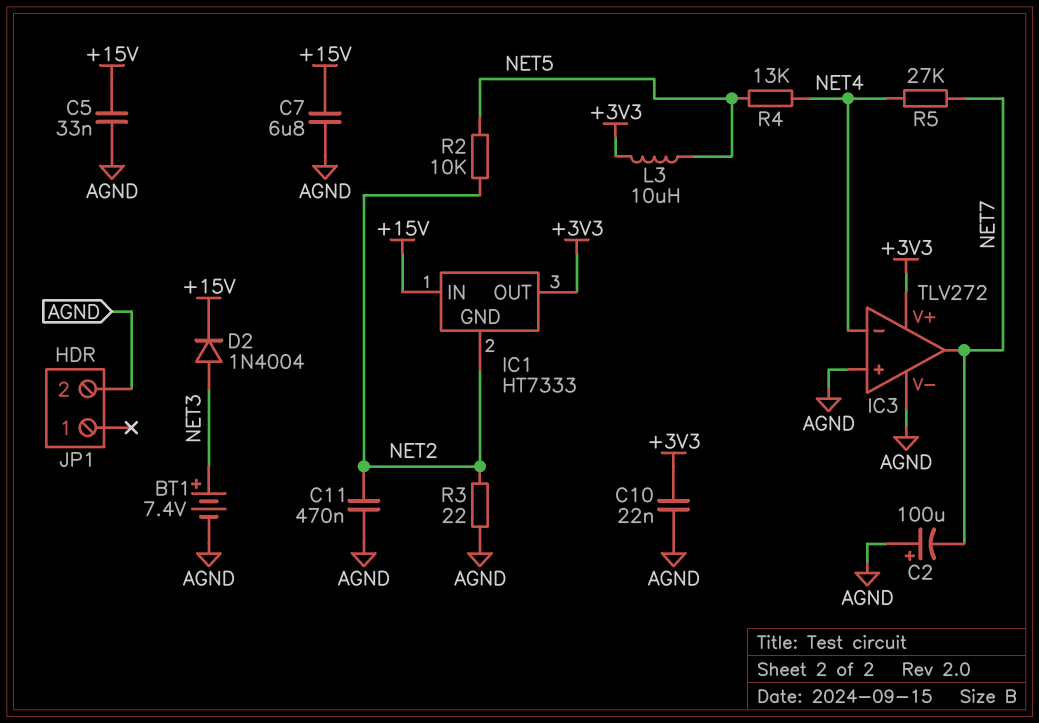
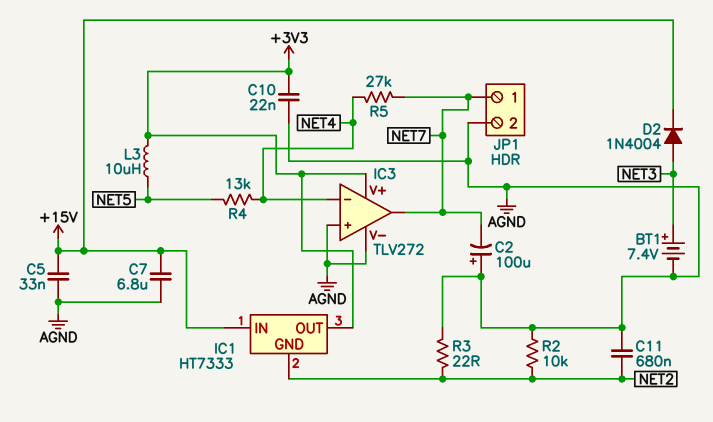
C11: 470nF (AGND, NET2) -> 680nF (AGND, NET2)
JP1 pin 1: none -> NET7
R2: 10k (NET2, NET5) -> 10k (AGND, NET2)

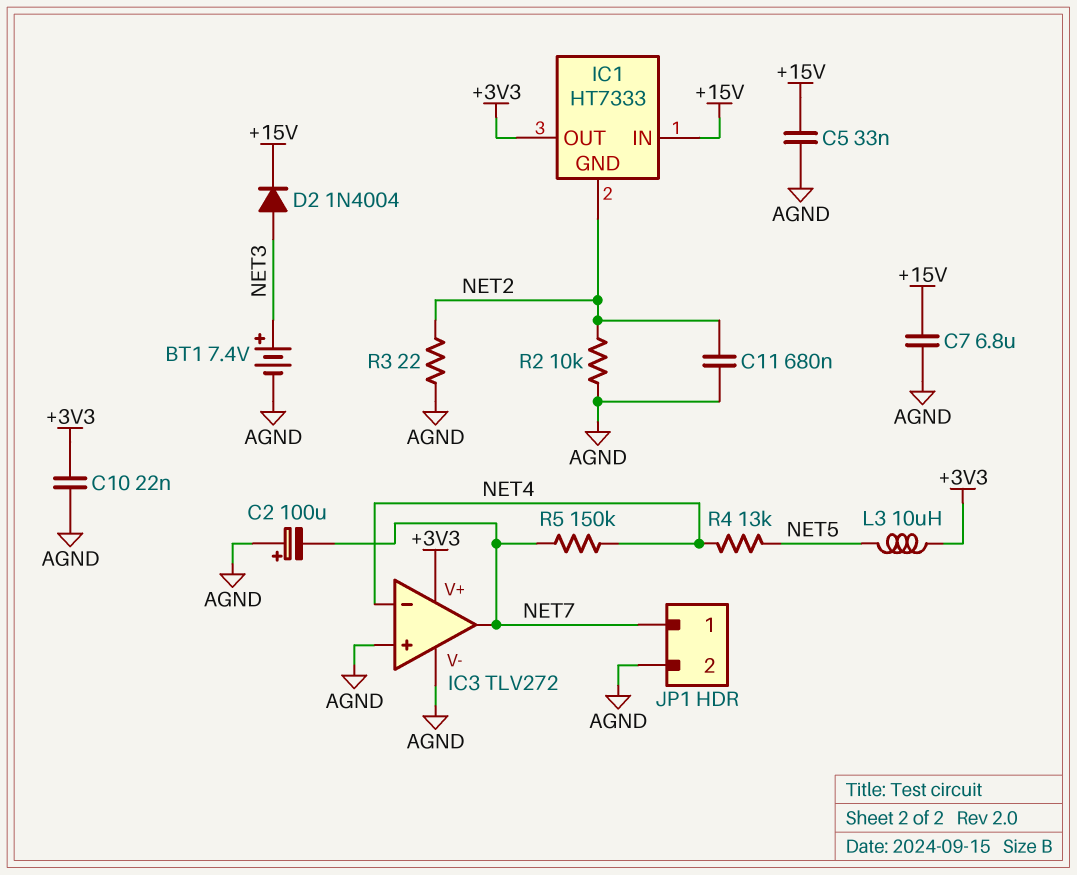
R5: 27k (NET4, NET7) -> 150k (NET4, NET7)

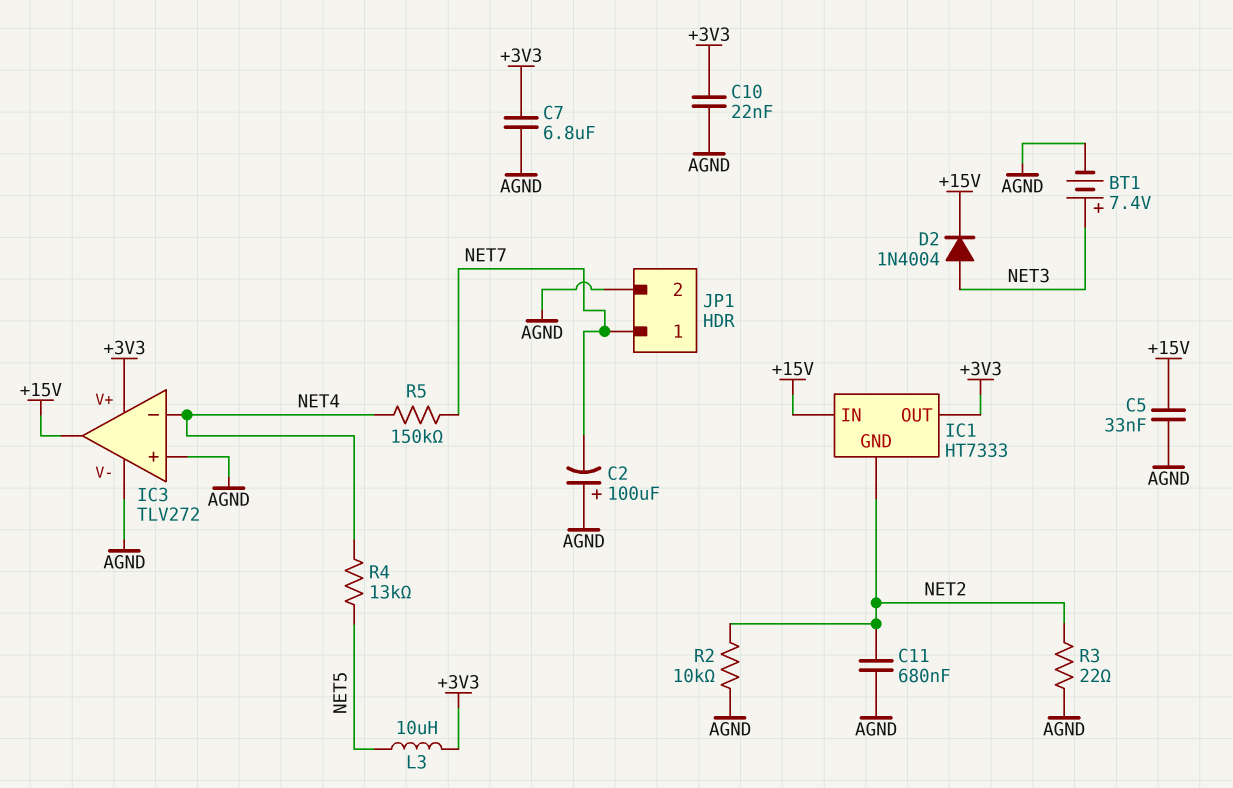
C7: 6.8uF (+15V, AGND) -> 6.8uF (+3V3, AGND)
IC3 pin out: NET7 -> +15V

